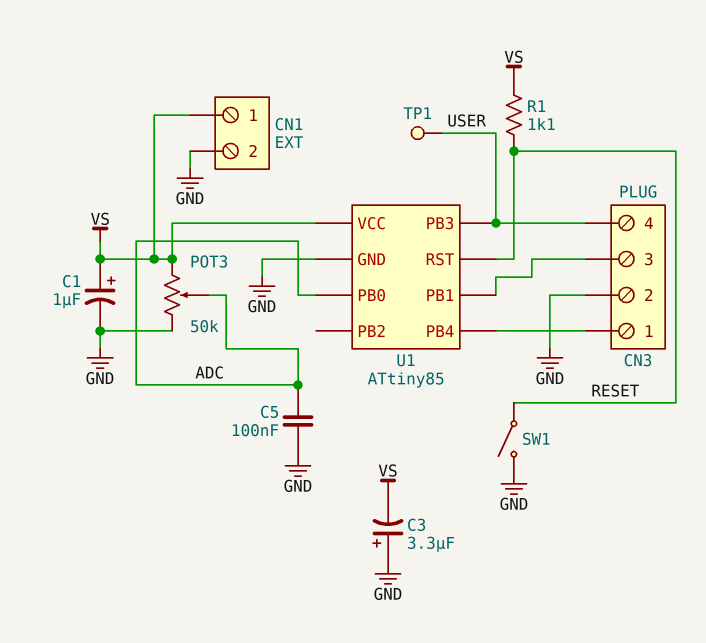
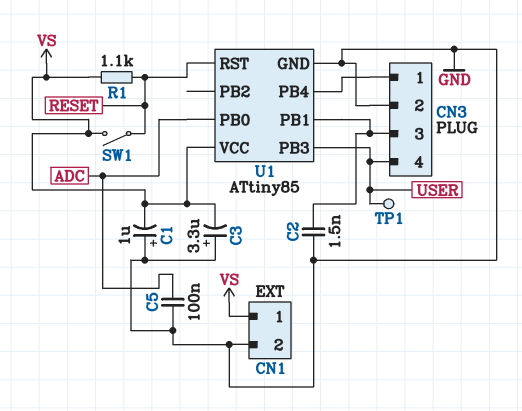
C1: 1uF (plus VS, minus GND) -> 1uF (plus GND, minus VS)
C2: none -> 1.5nF (CN3/3, GND)
POT3: 50k (GND, VS, wiper ADC) -> none
SW1: switch (GND, RESET) -> switch (RESET, VS)

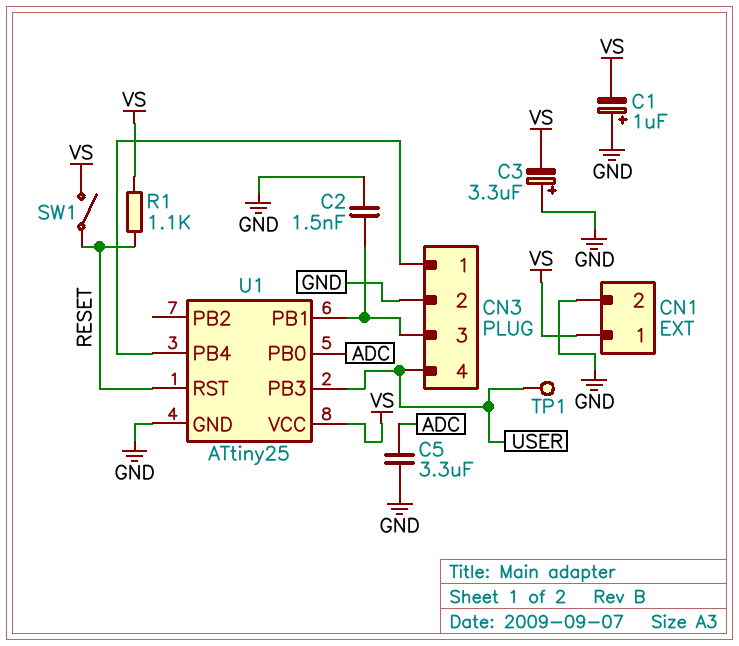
C5: 100nF (ADC, GND) -> 3.3uF (ADC, GND)
U1: ATtiny85 -> ATtiny25

